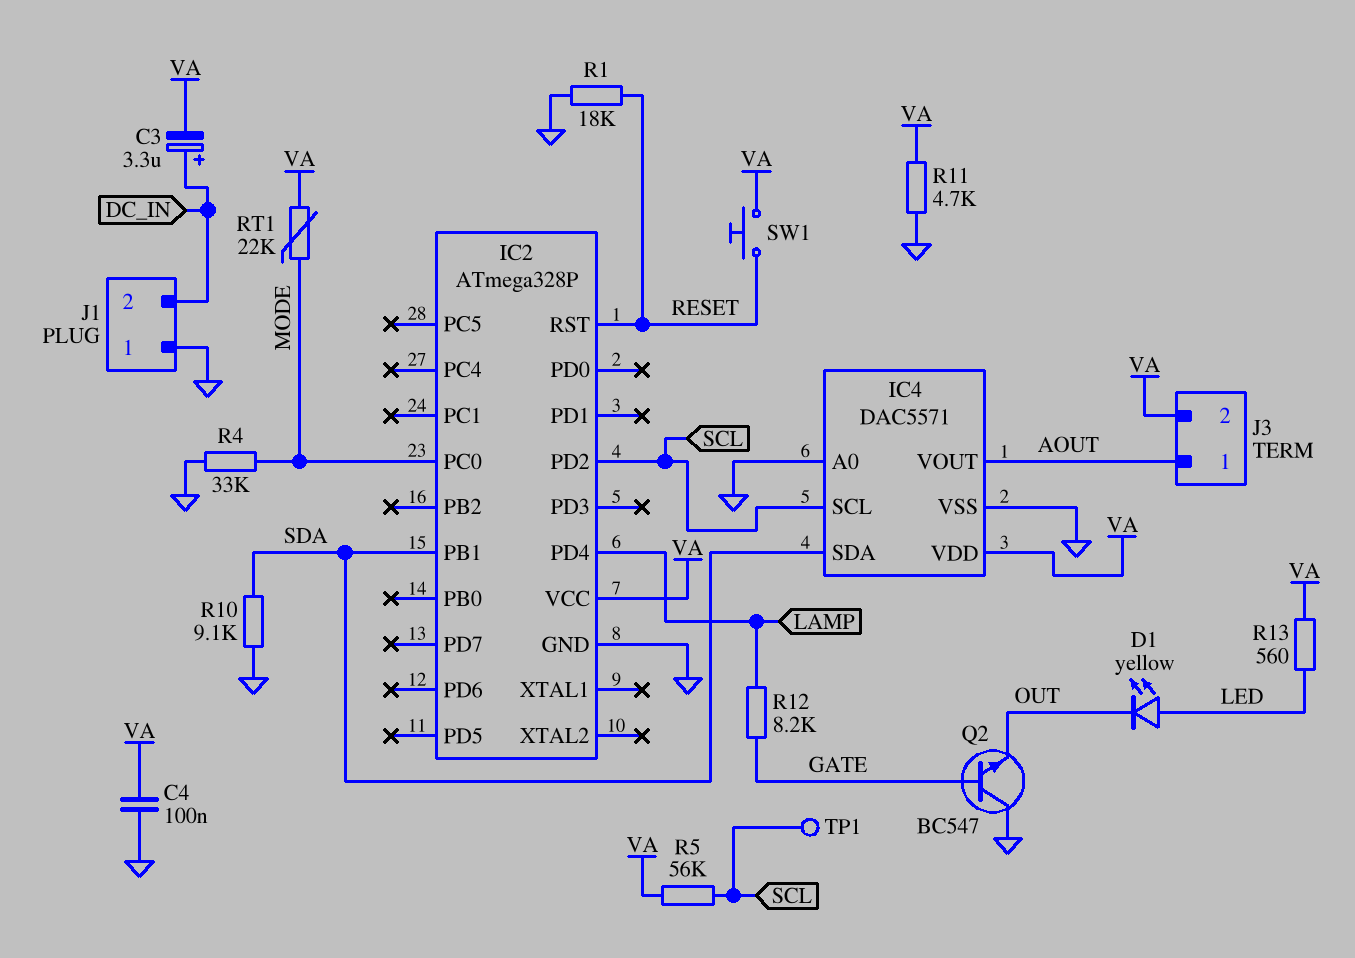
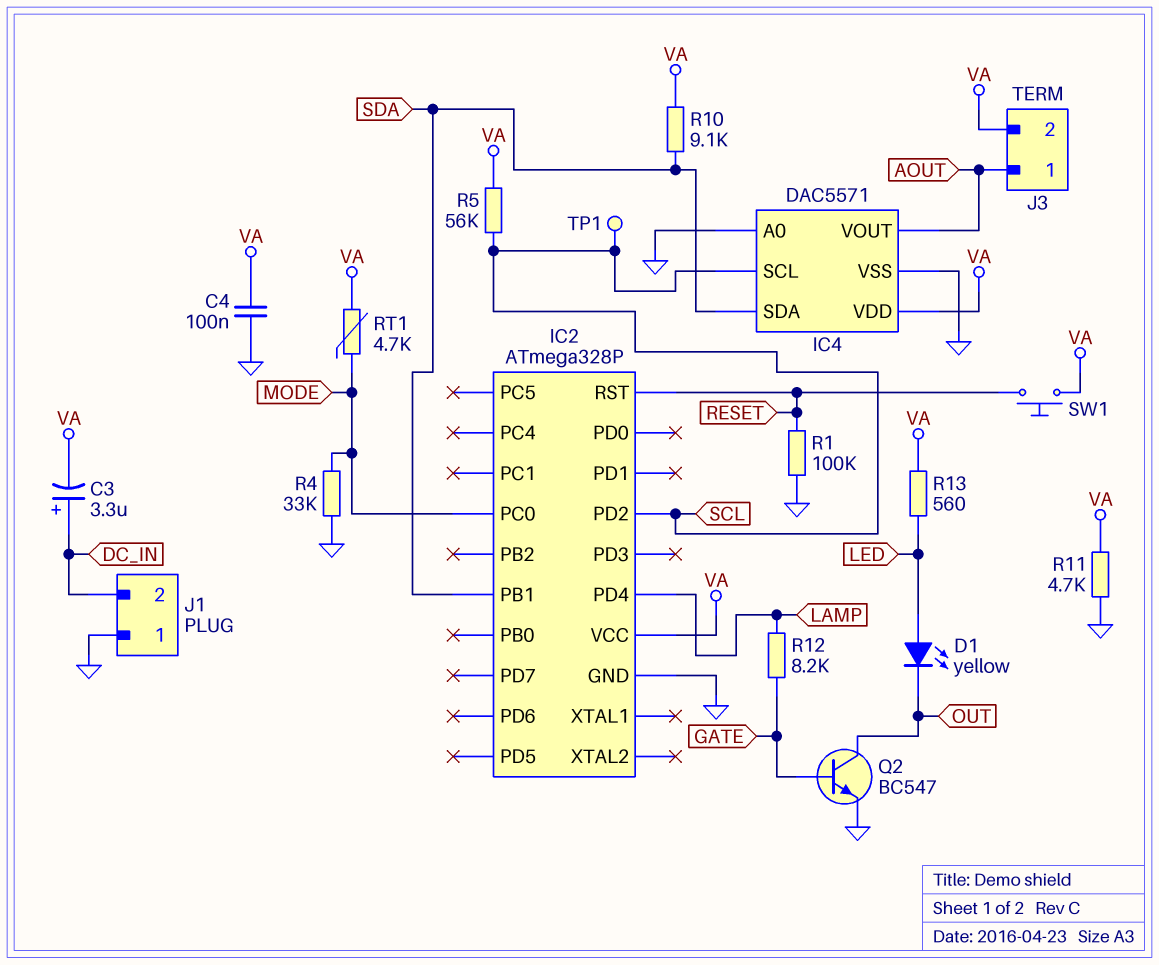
Q2: NPN BC547 (B GATE, C GND, E OUT) -> NPN BC547 (B GATE, C OUT, E GND)
R1: 18k (GND, RESET) -> 100k (GND, RESET)
R10: 9.1k (GND, SDA) -> 9.1k (SDA, VA)
RT1: 22k (MODE, VA) -> 4.7k (MODE, VA)

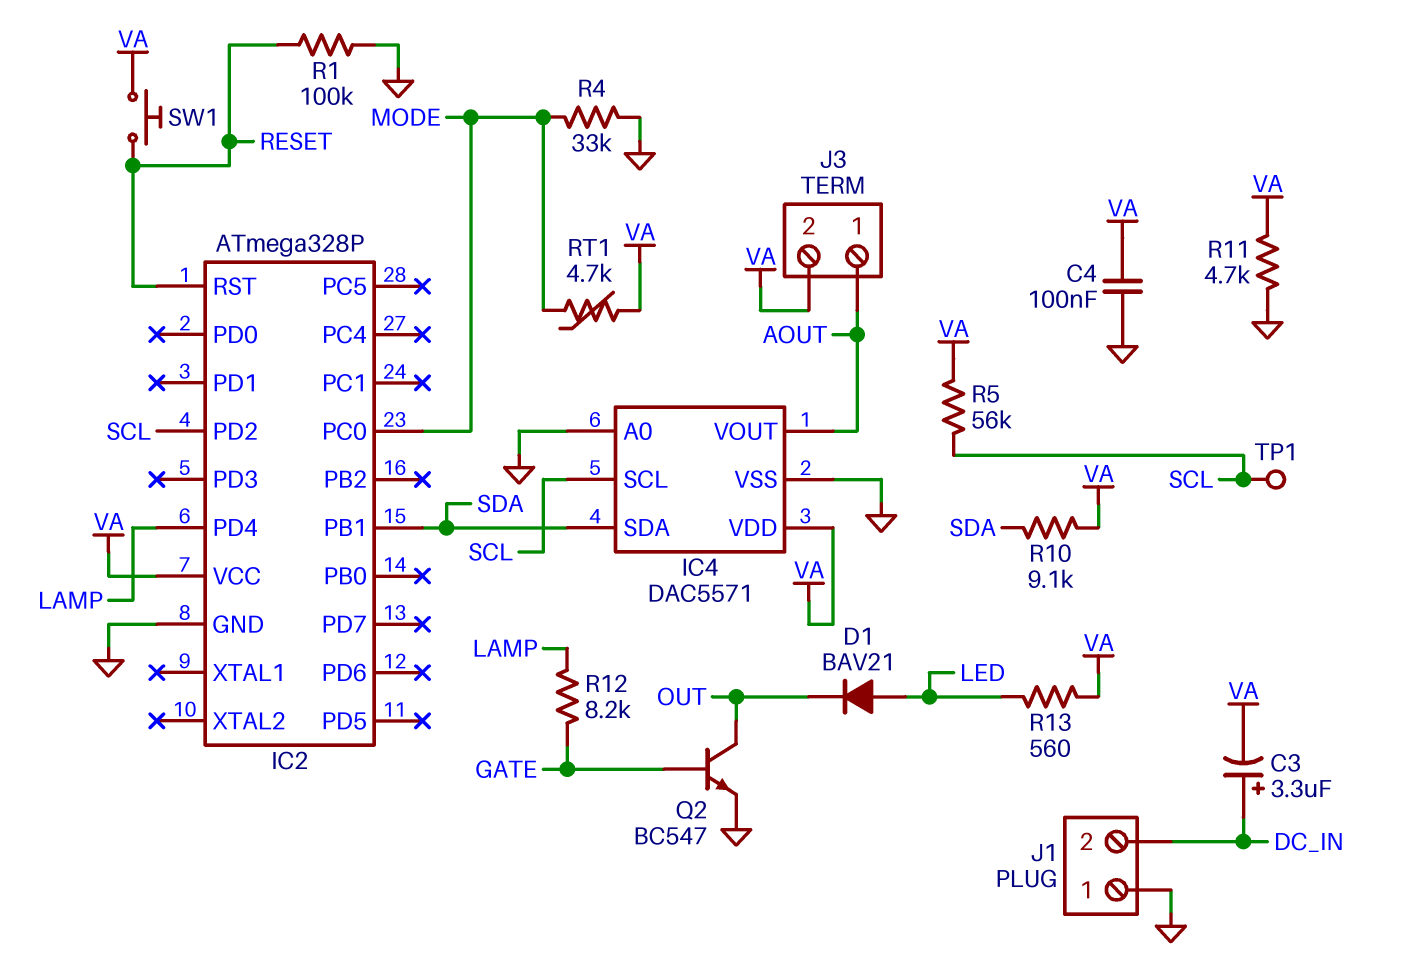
D1: LED yellow (A LED, K OUT) -> diode BAV21 (A LED, K OUT)

